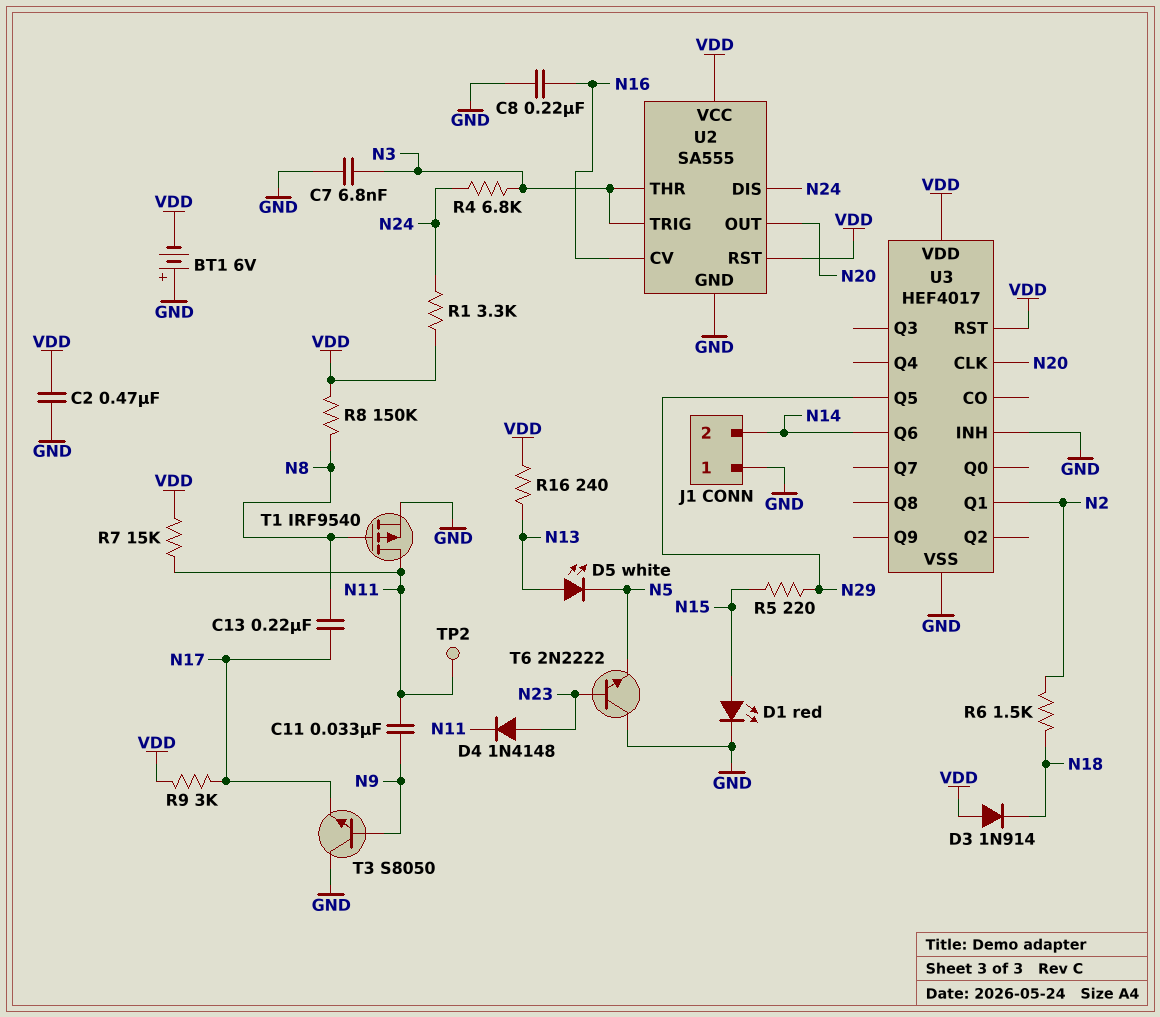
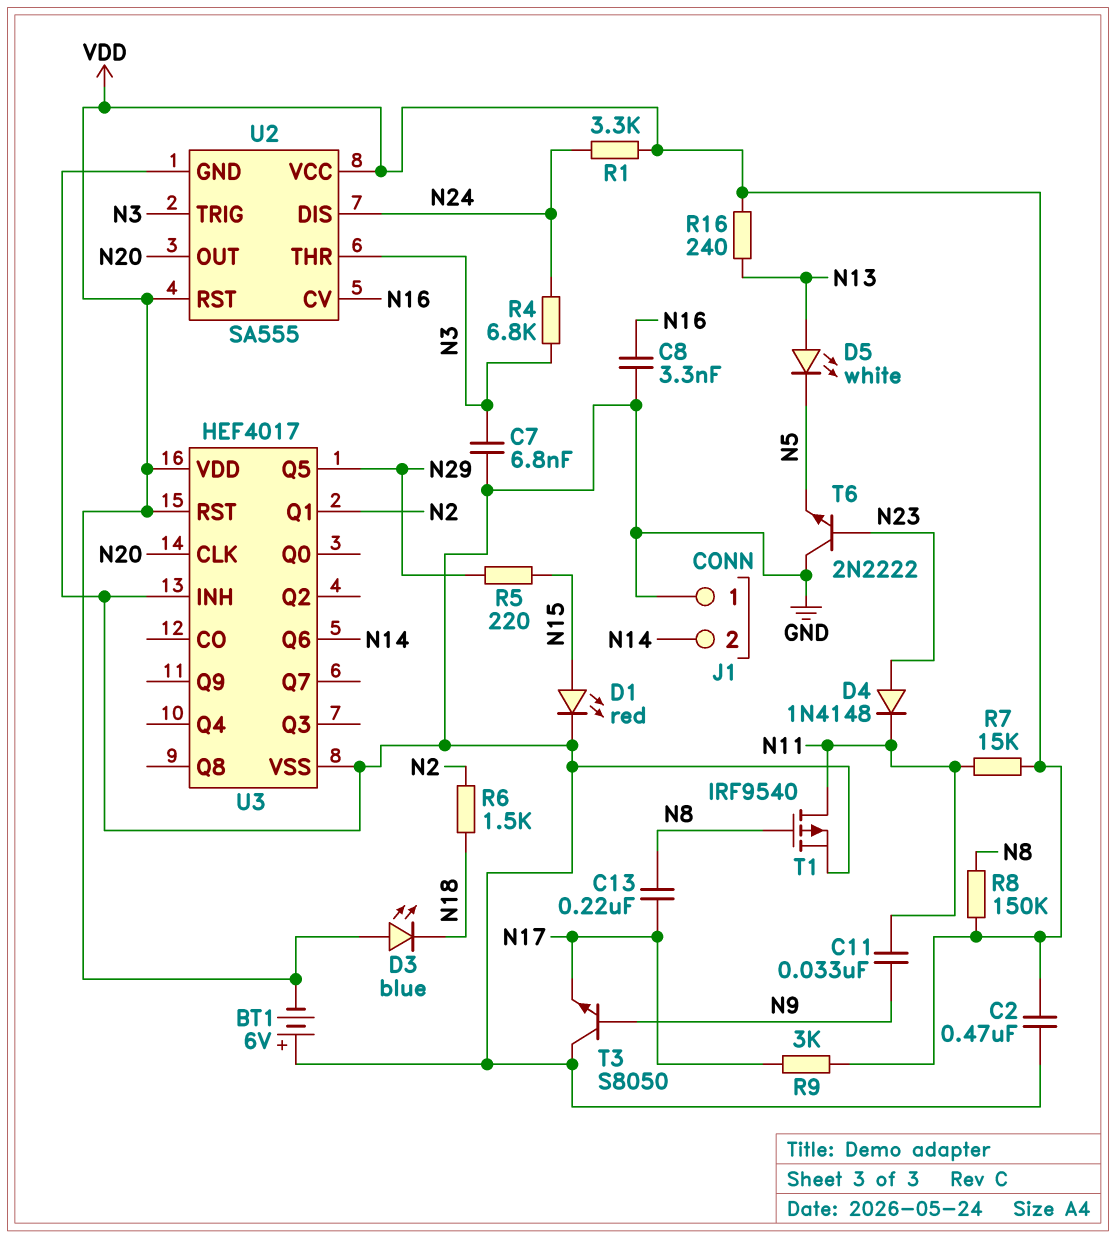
C8: 220nF (GND, N16) -> 3.3nF (GND, N16)
D3: diode 1N914 (A VDD, K N18) -> LED blue (A VDD, K N18)
TP2: test point (N11) -> none

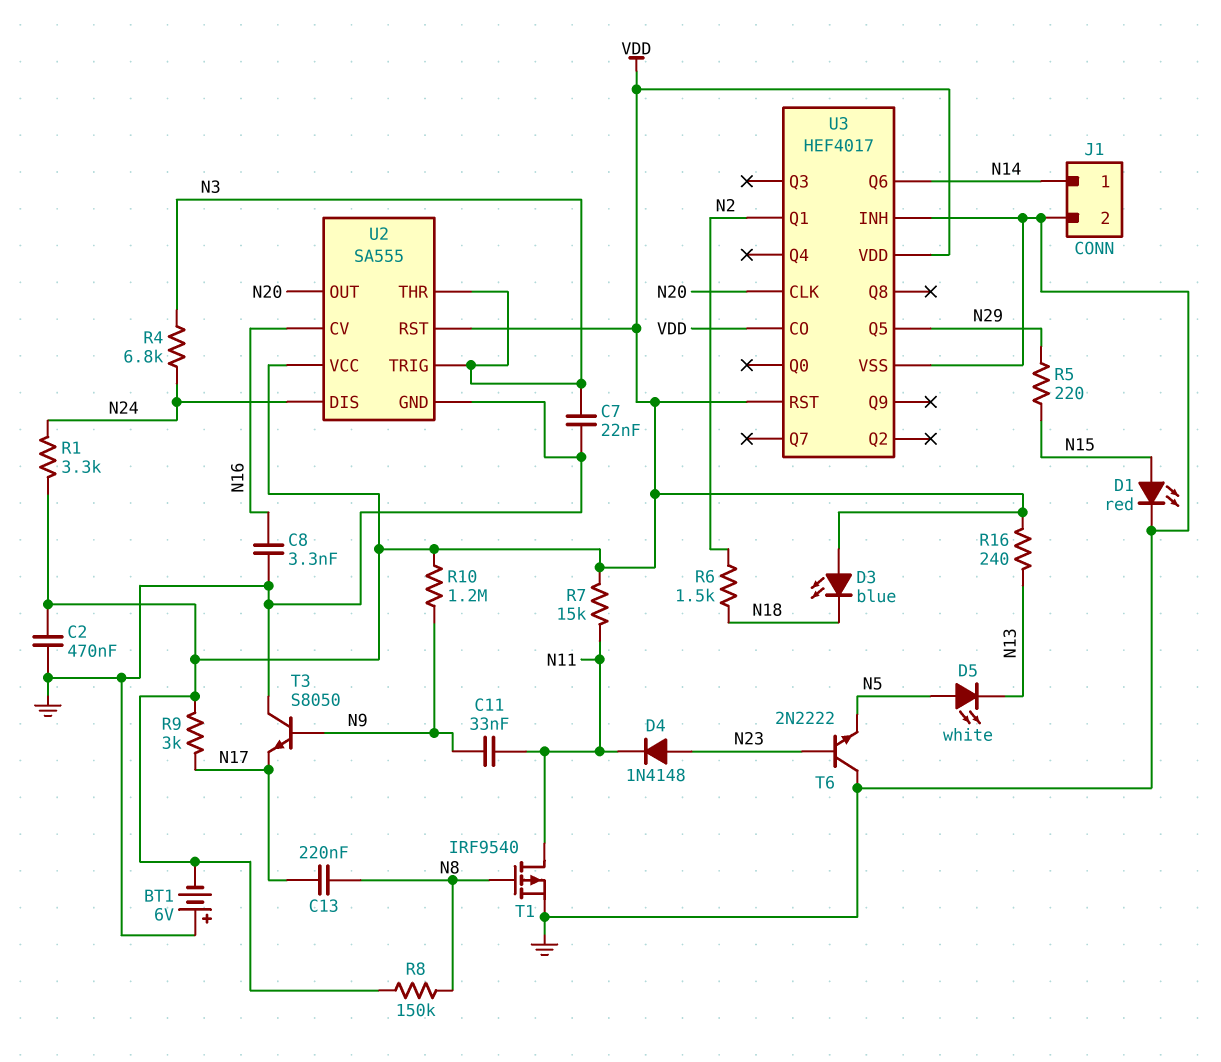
C7: 6.8nF (GND, N3) -> 22nF (GND, N3)
D5: LED white (A N13, K N5) -> LED white (A N5, K N13)
J1 pin 1: GND -> N14
J1 pin 2: N14 -> GND
R10: none -> 1.2M (N9, VDD)
U3 pin CO: none -> VDD

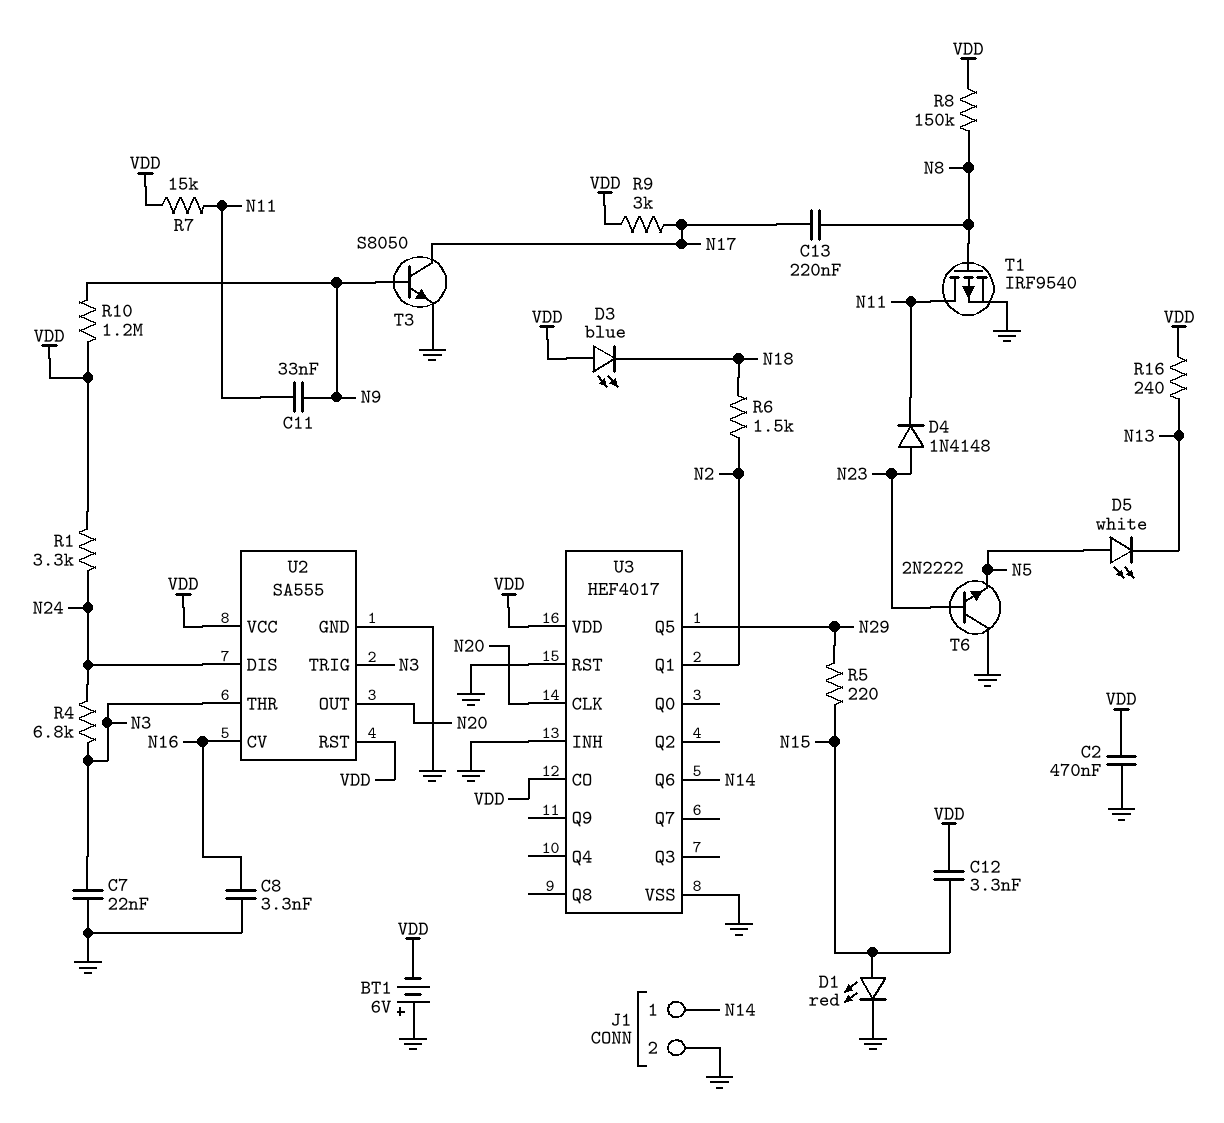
C12: none -> 3.3nF (N15, VDD)
T3: NPN S8050 (B N9, C GND, E N17) -> NPN S8050 (B N9, C N17, E GND)
U3 pin RST: VDD -> GND

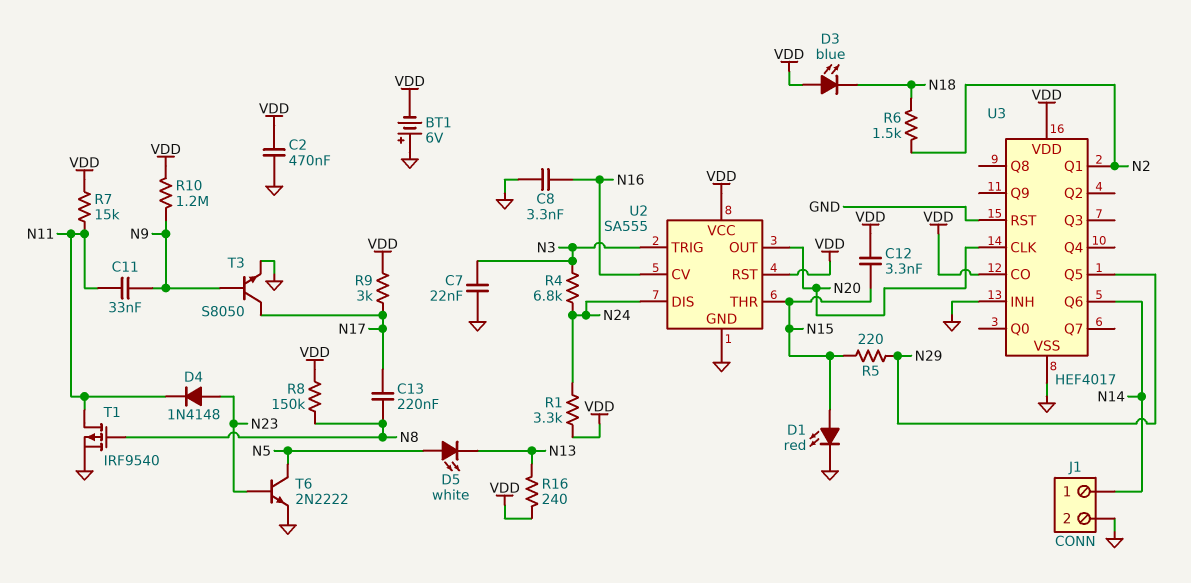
T6: NPN 2N2222 (B N23, C GND, E N5) -> NPN 2N2222 (B N23, C N5, E GND)
U2 pin THR: N3 -> N15

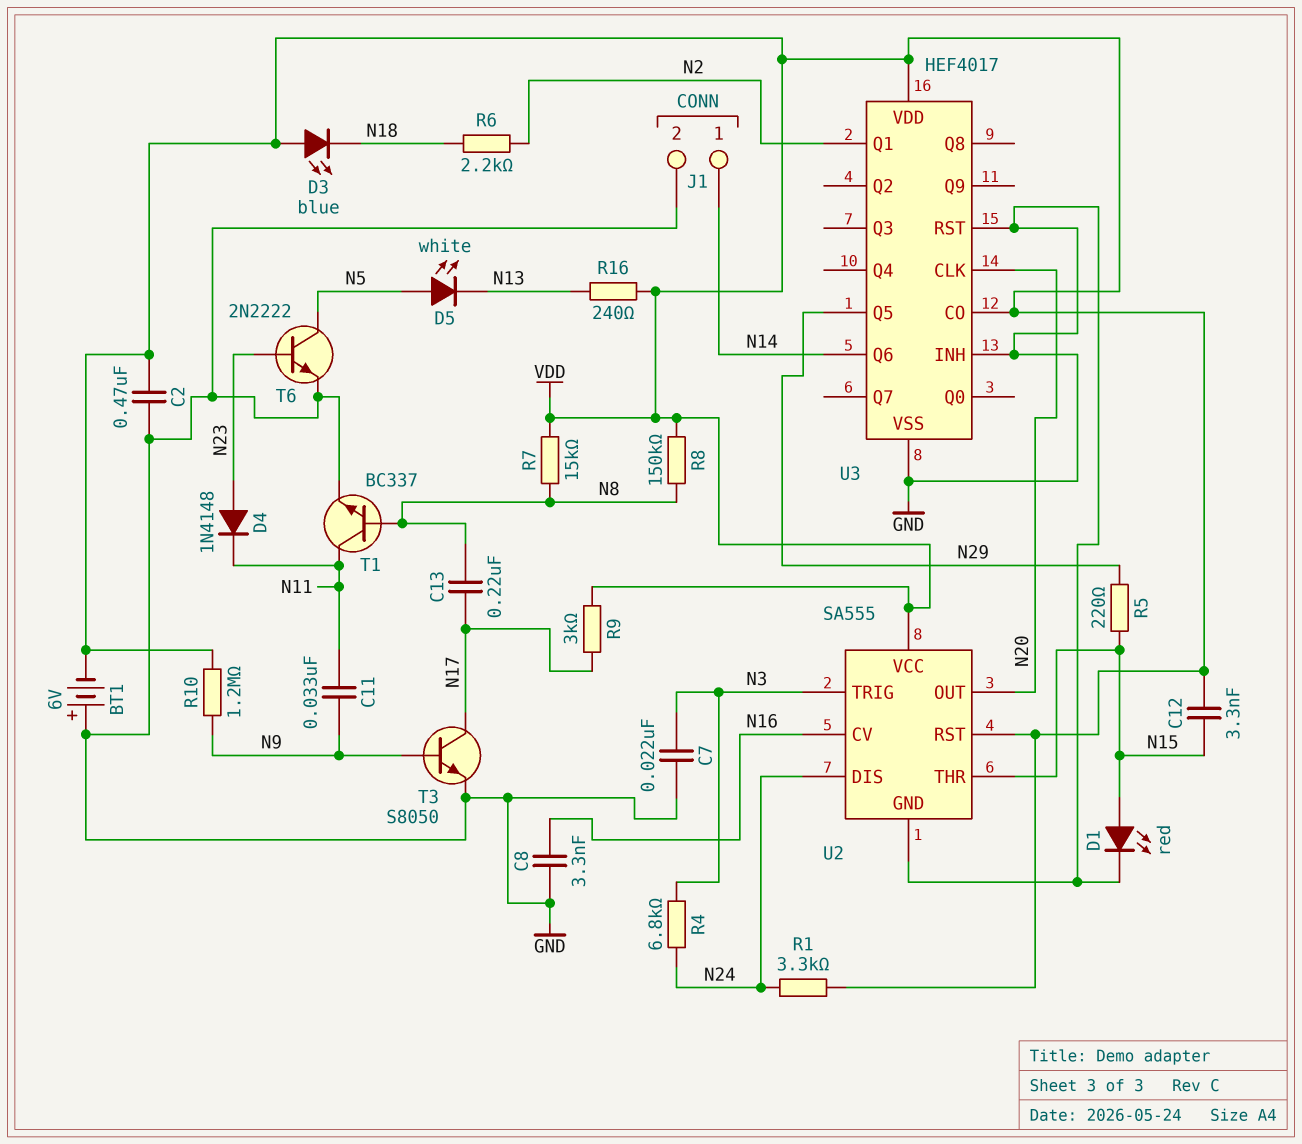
R6: 1.5k (N2, N18) -> 2.2k (N2, N18)
R7: 15k (N11, VDD) -> 15k (N8, VDD)
T1: PMOS IRF9540 (G N8, D N11, S GND) -> NPN BC337 (B N8, C N11, E GND)

